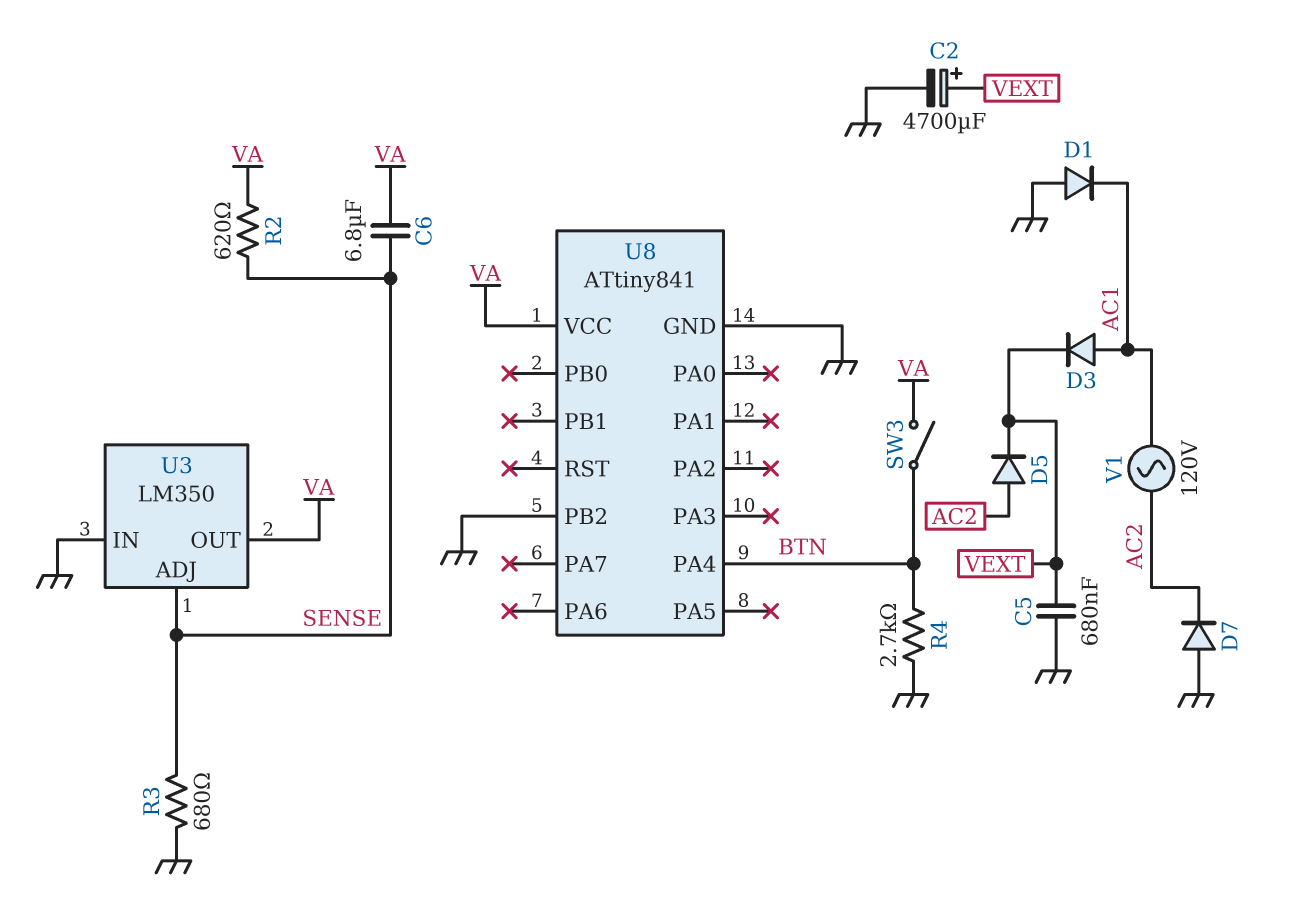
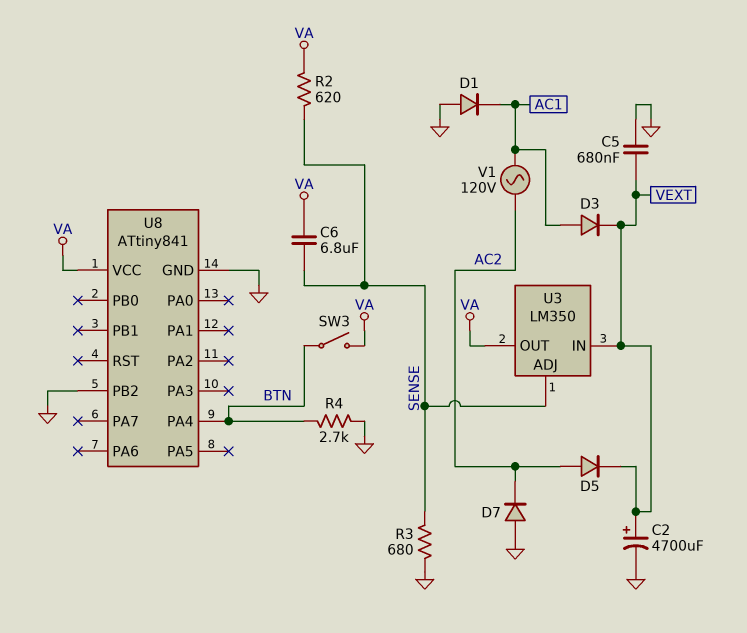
U3 pin IN: GND -> VEXT

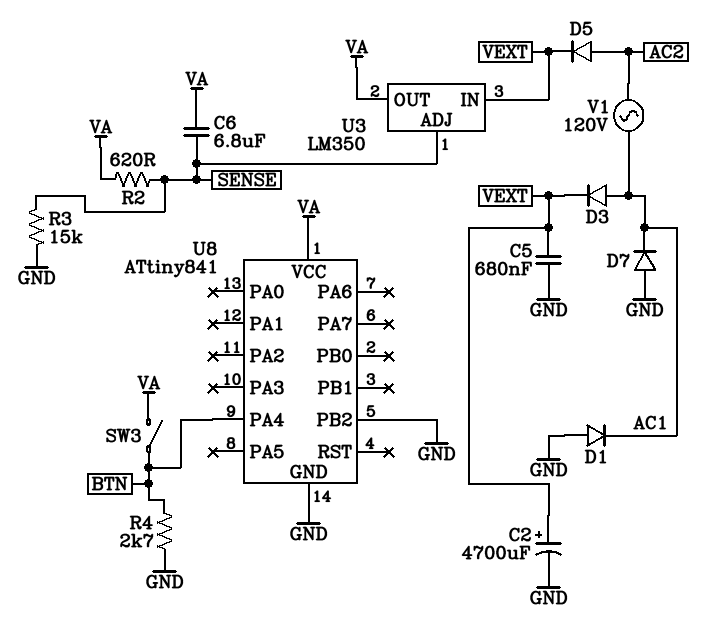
D7: diode (A GND, K AC2) -> diode (A GND, K AC1)
R3: 680 (GND, SENSE) -> 15k (GND, SENSE)

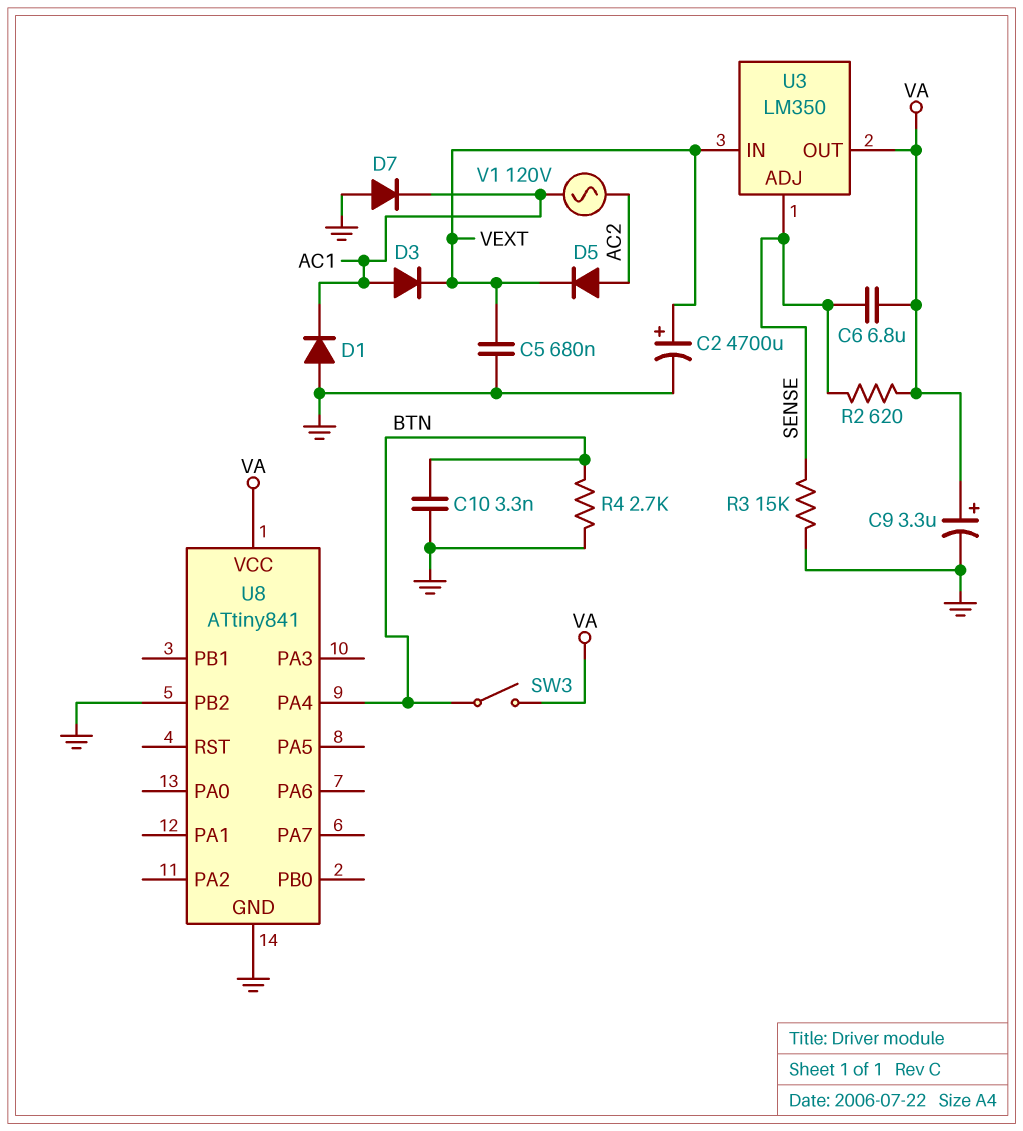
C9: none -> 3.3uF (plus VA, minus GND)
C10: none -> 3.3nF (BTN, GND)

